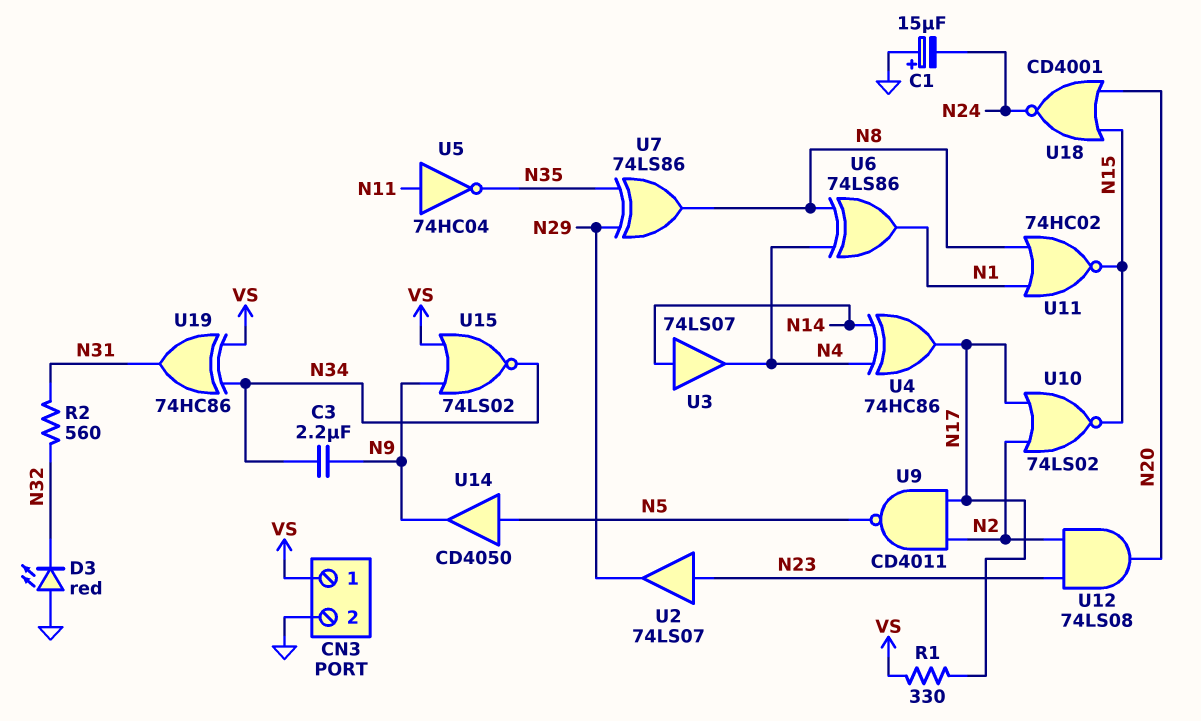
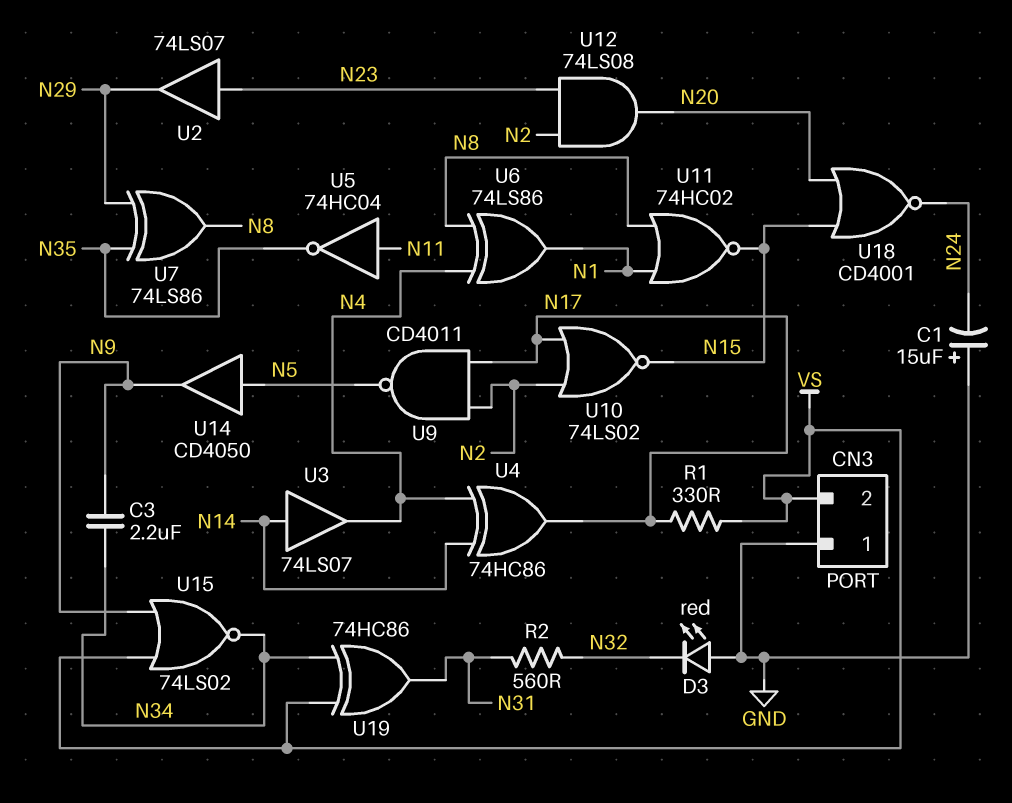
CN3 pin 1: VS -> GND
CN3 pin 2: GND -> VS

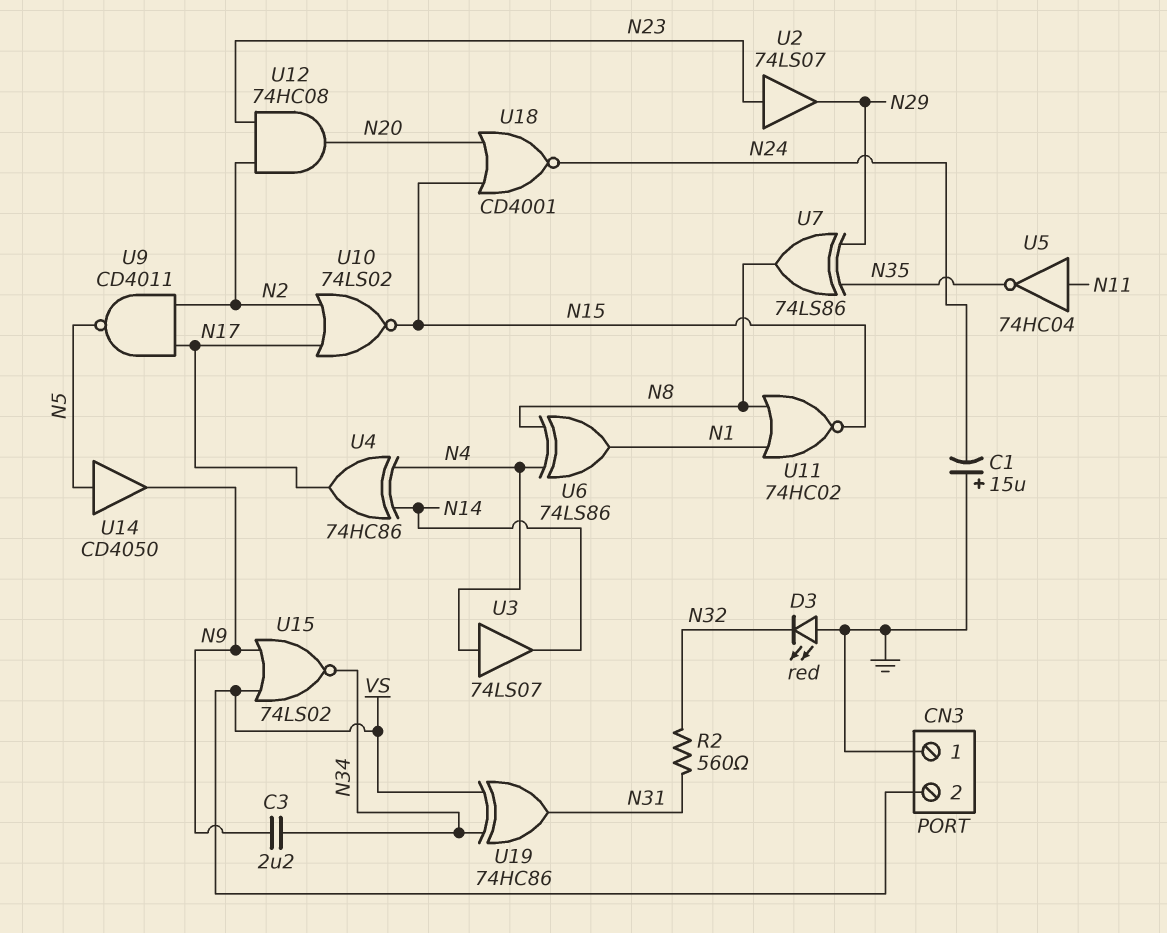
R1: 330 (N17, VS) -> none
U3: buffer 74LS07 (in N14, out N4) -> buffer 74LS07 (in N4, out N14)
U12: AND 74LS08 (in N2, in N23, out N20) -> AND 74HC08 (in N2, in N23, out N20)

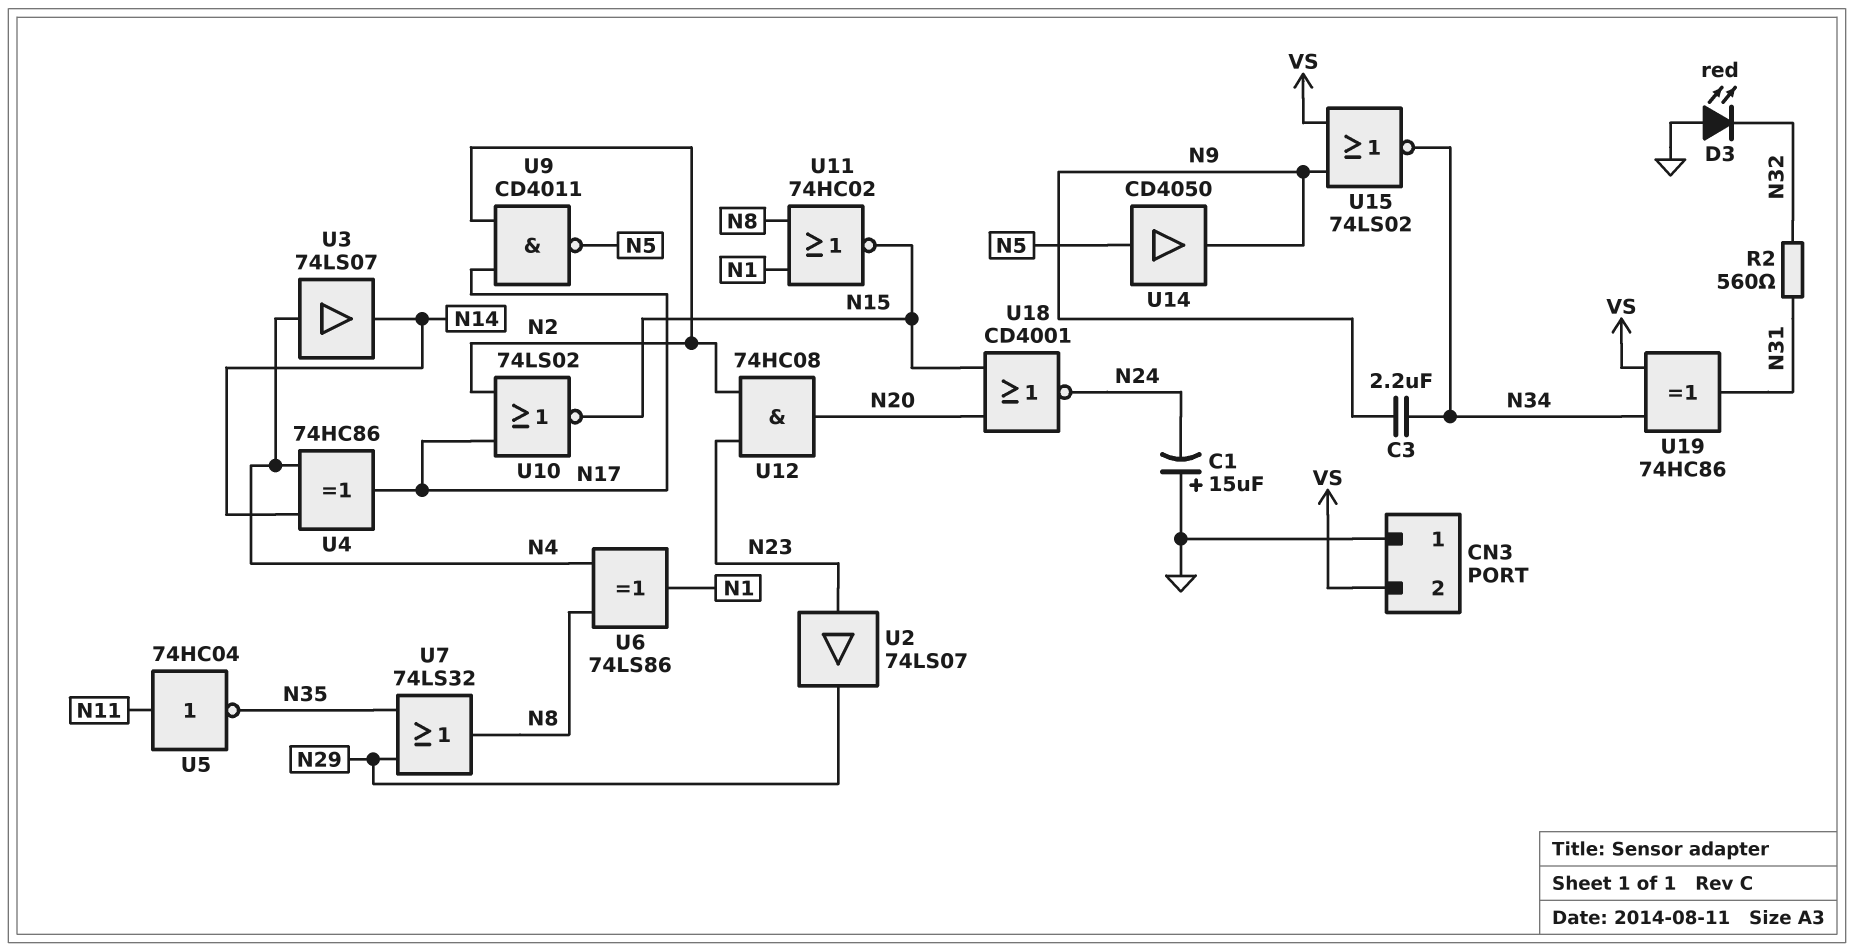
U7: XOR 74LS86 (in N29, in N35, out N8) -> OR 74LS32 (in N29, in N35, out N8)

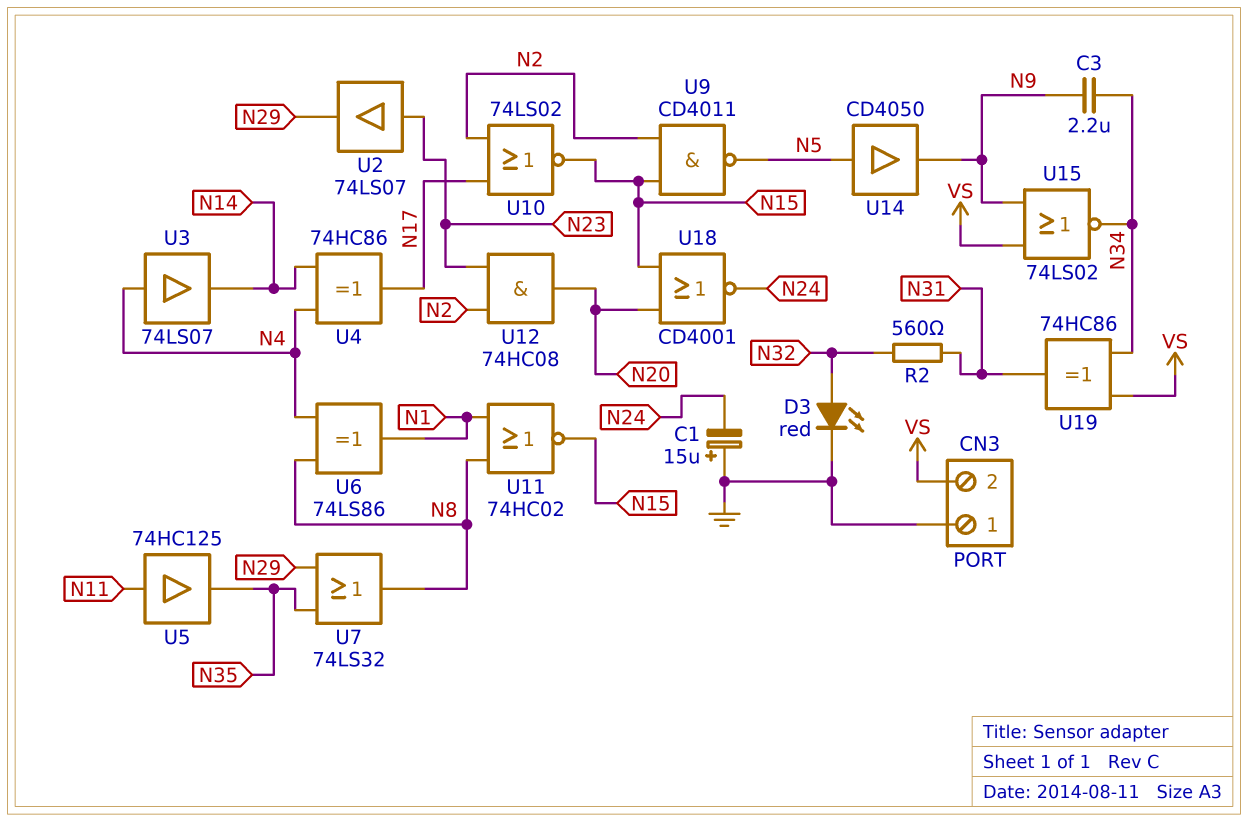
D3: LED red (A GND, K N32) -> LED red (A N32, K GND)
U5: NOT 74HC04 (in N11, out N35) -> buffer 74HC125 (in N11, out N35)
U9: NAND CD4011 (in N2, in N17, out N5) -> NAND CD4011 (in N2, in N15, out N5)

